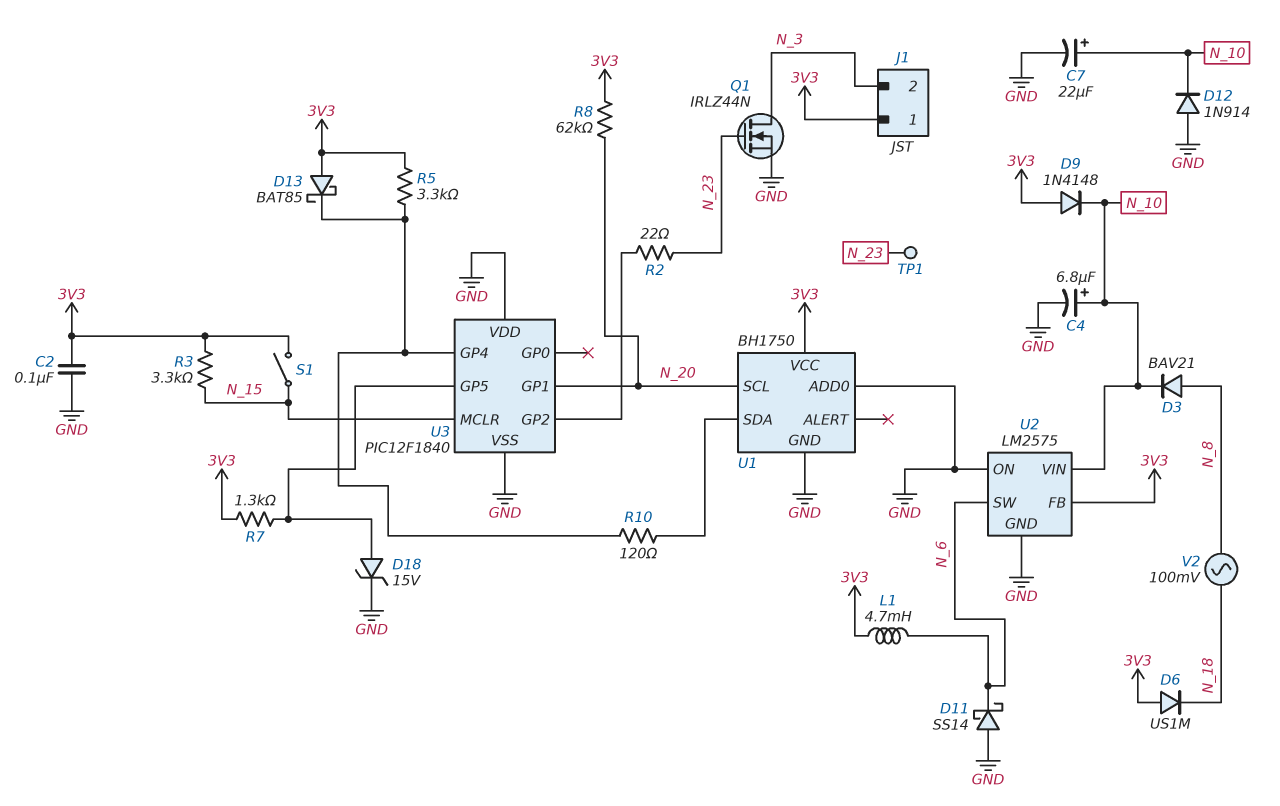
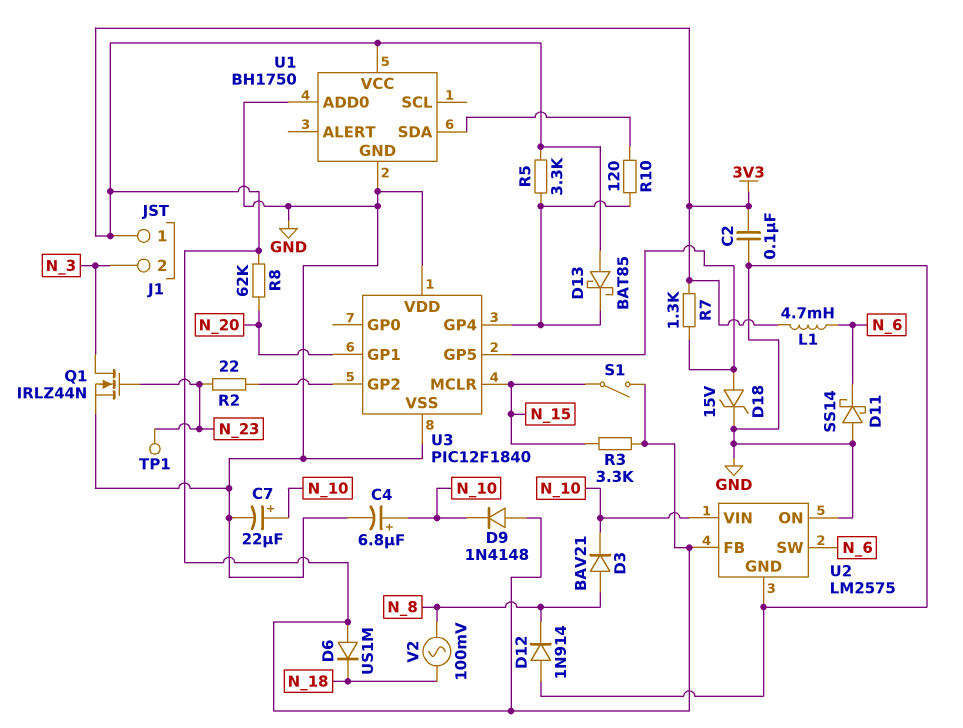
D12: diode 1N914 (A GND, K N_10) -> diode 1N914 (A GND, K N_8)
U1 pin SCL: N_20 -> none

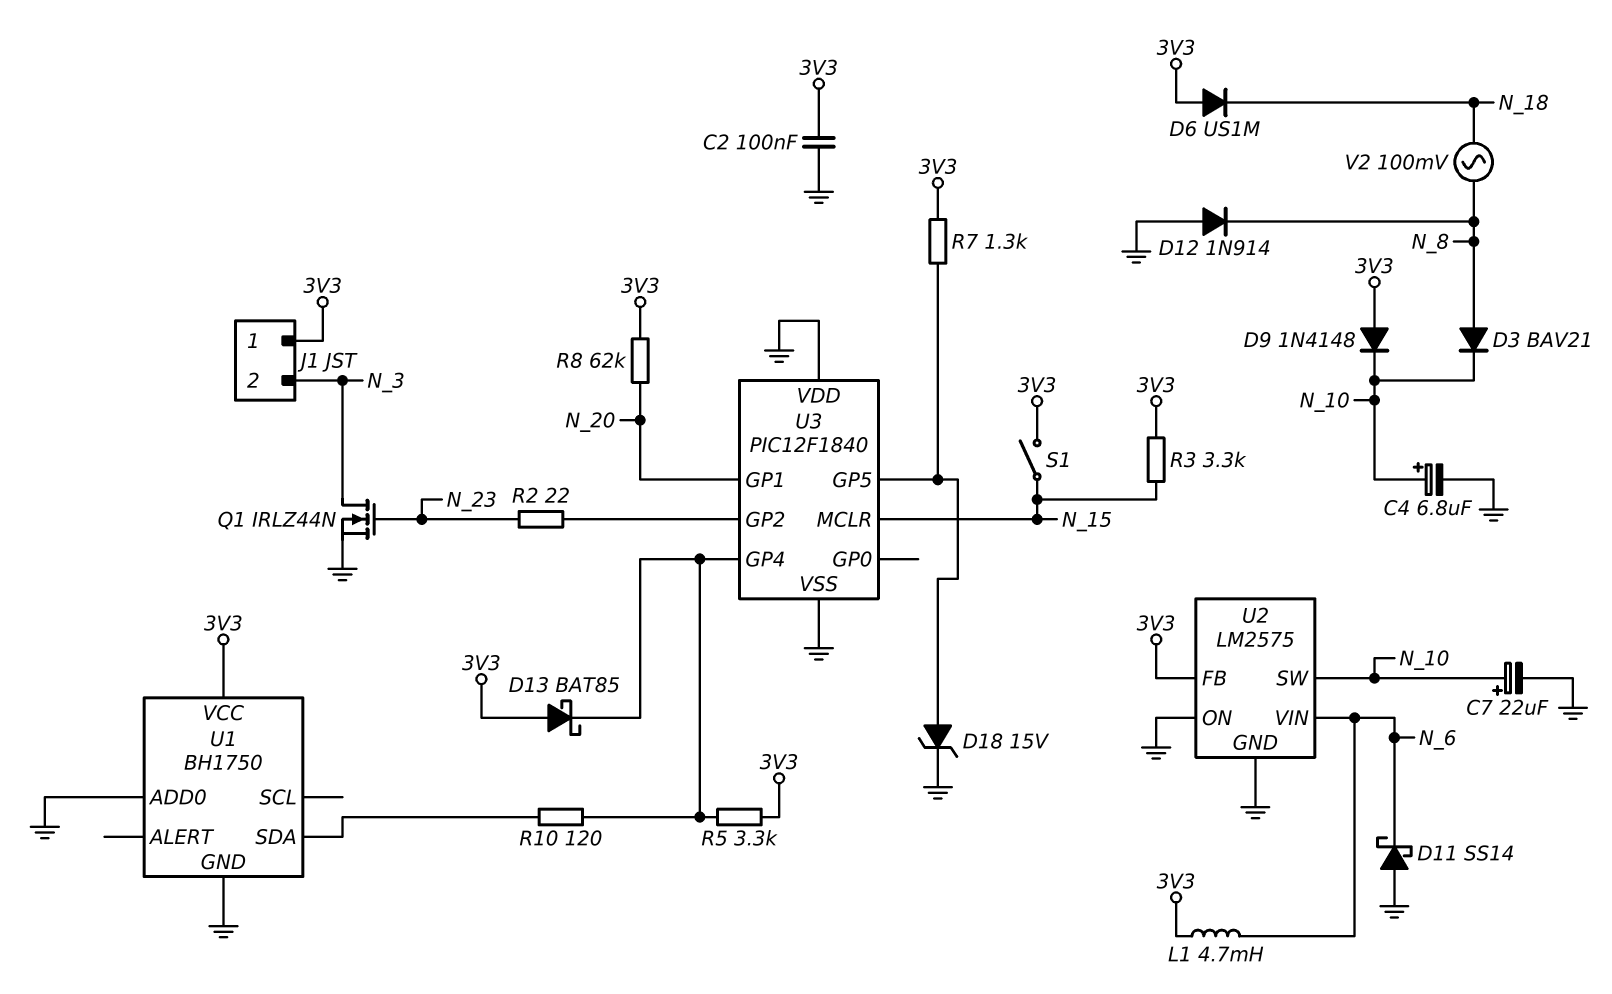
TP1: test point (N_23) -> none
U2 pin SW: N_6 -> N_10
U2 pin VIN: N_10 -> N_6

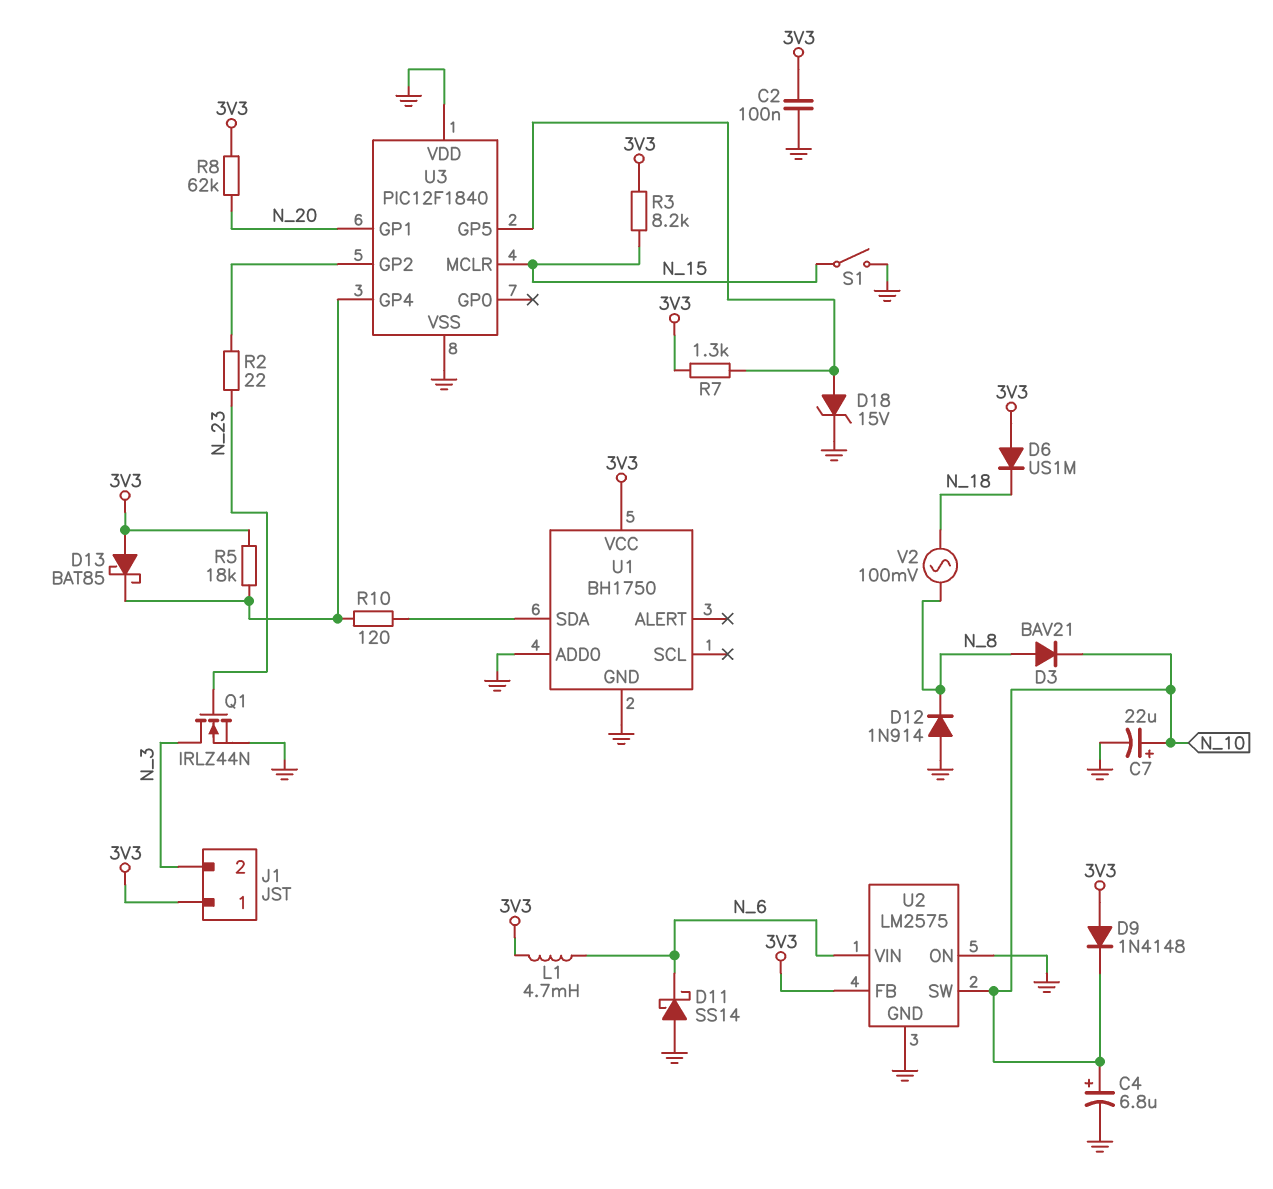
R3: 3.3k (3V3, N_15) -> 8.2k (3V3, N_15)
R5: 3.3k (3V3, U3/GP4) -> 18k (3V3, U3/GP4)
S1: switch (3V3, N_15) -> switch (GND, N_15)

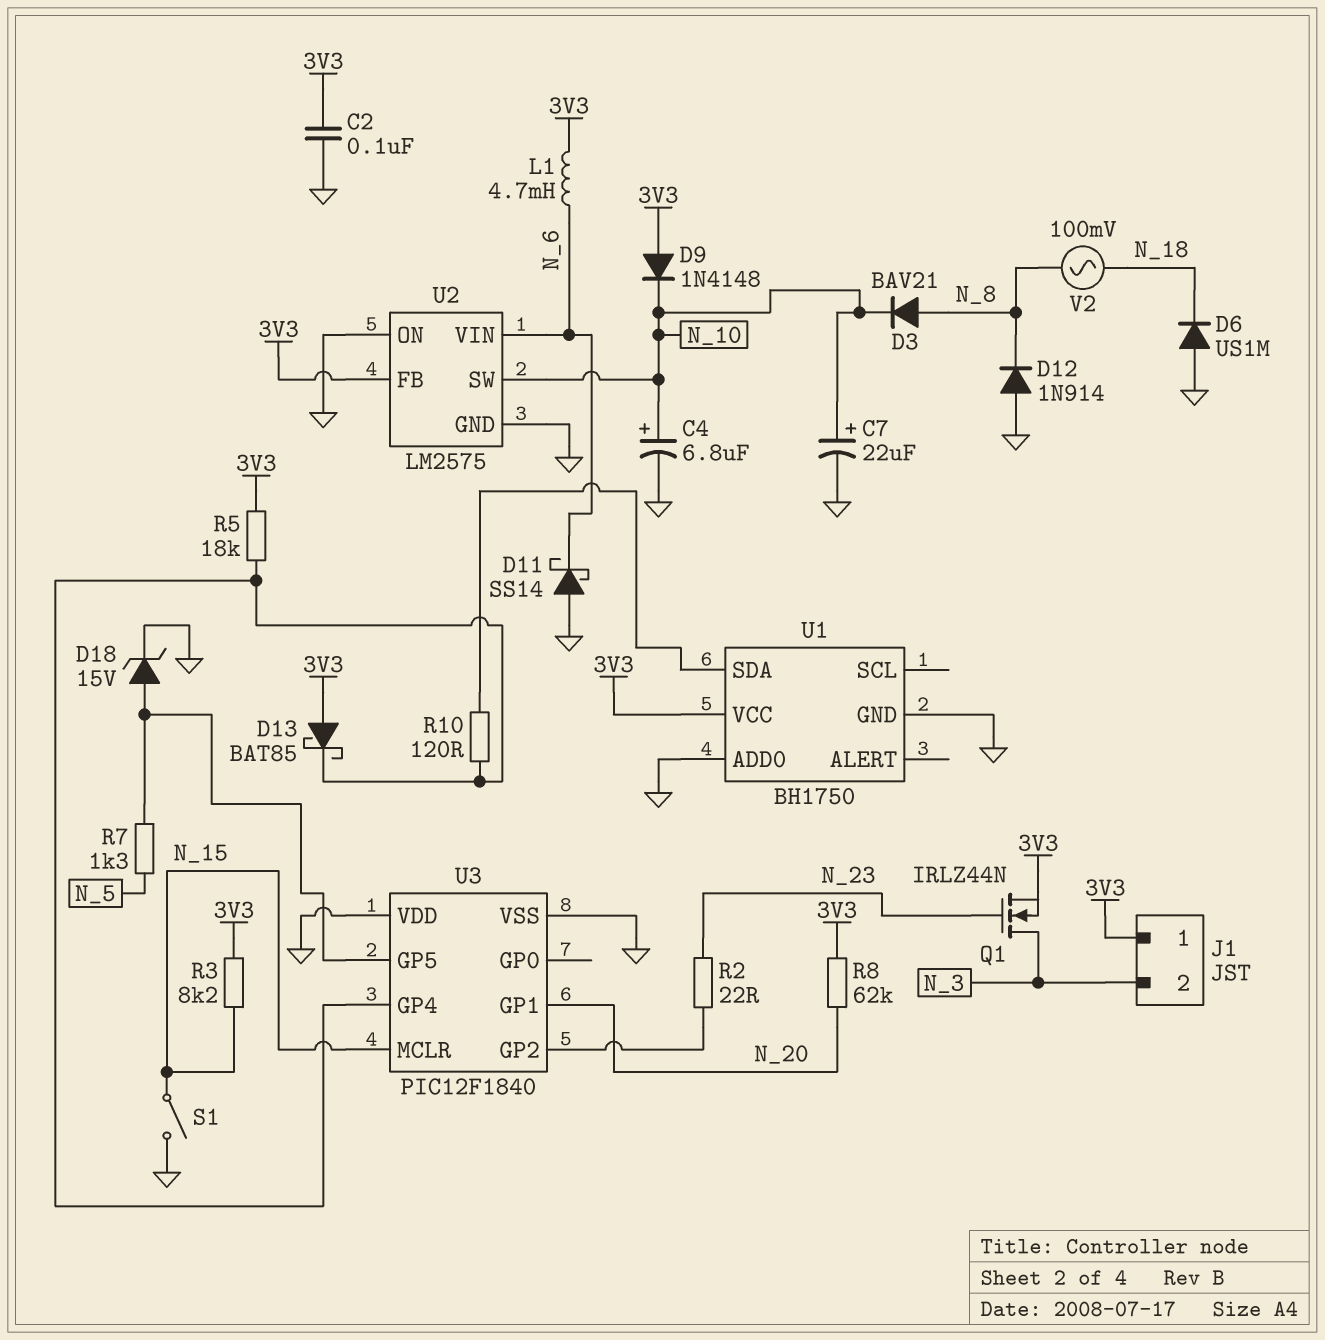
D6: diode US1M (A 3V3, K N_18) -> diode US1M (A GND, K N_18)
Q1: NMOS IRLZ44N (G N_23, D N_3, S GND) -> NMOS IRLZ44N (G N_23, D N_3, S 3V3)
R7: 1.3k (3V3, U3/GP5) -> 1.3k (N_5, U3/GP5)

